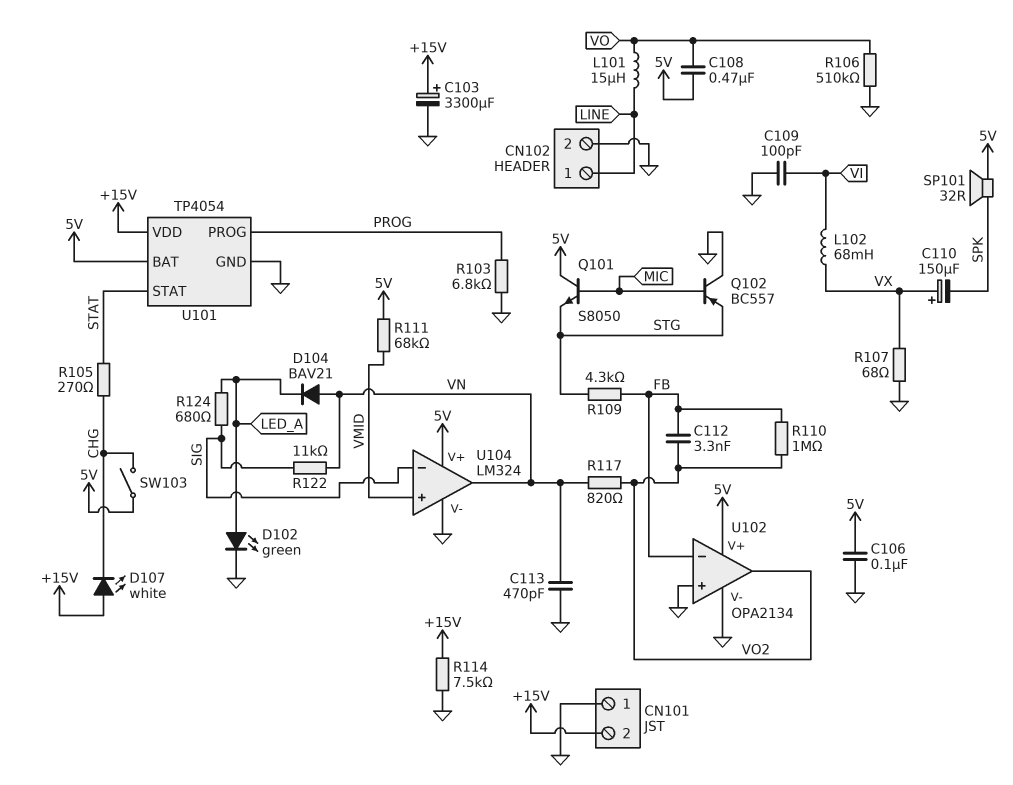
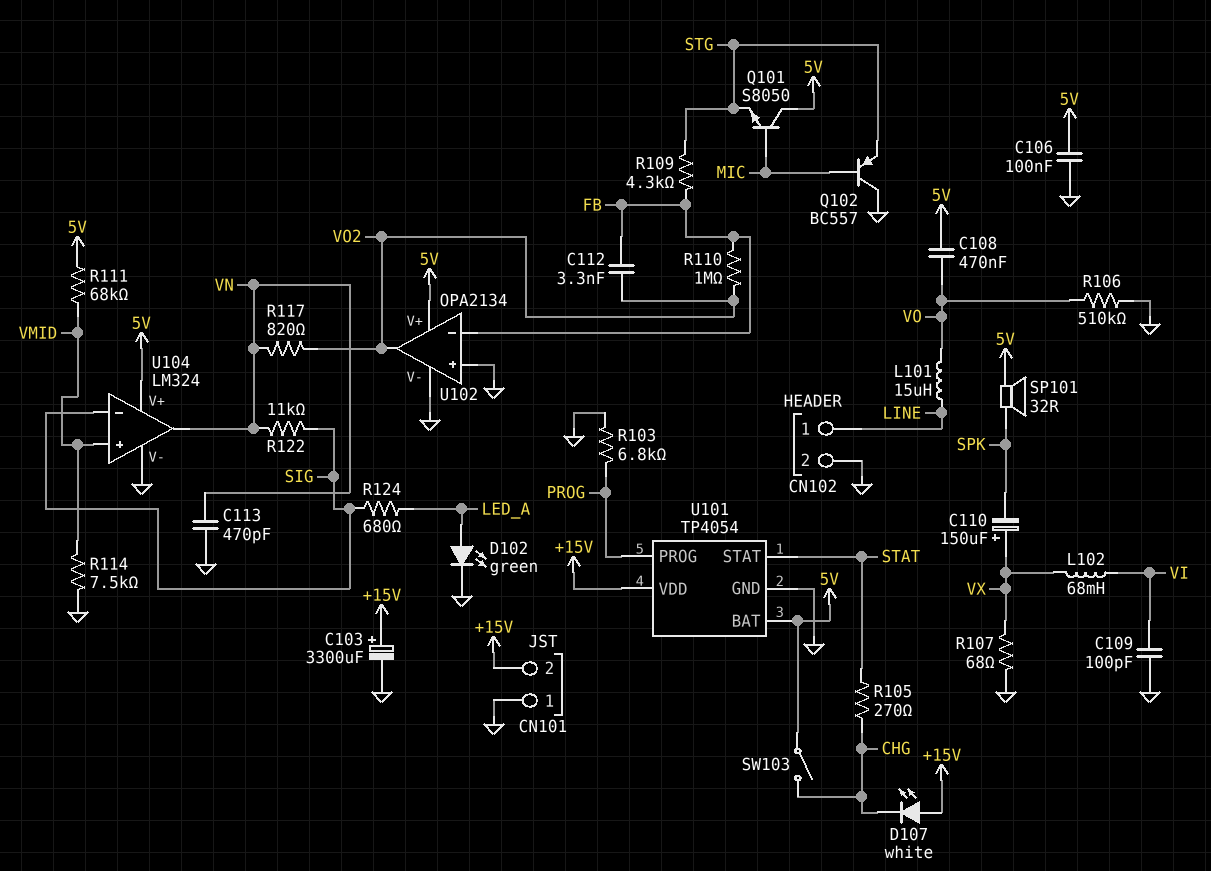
D104: diode BAV21 (A VN, K LED_A) -> none
R114: 7.5k (+15V, GND) -> 7.5k (GND, VMID)

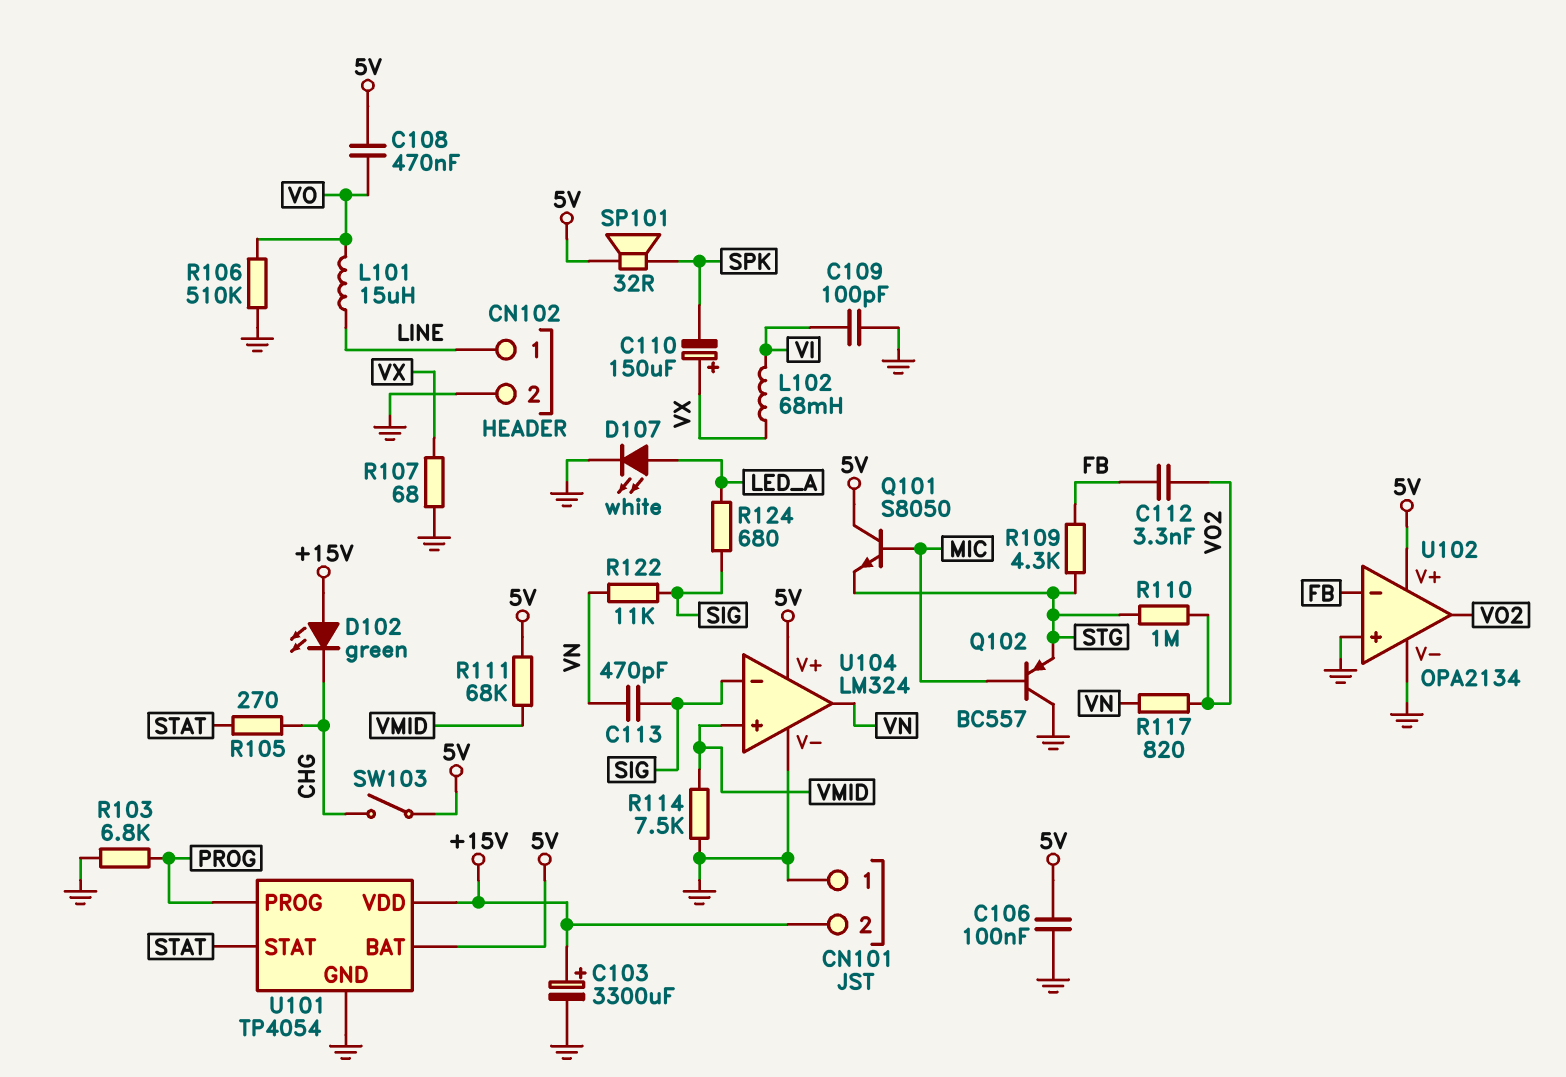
C113: 470pF (GND, VN) -> 470pF (SIG, VN)
D102: LED green (A LED_A, K GND) -> LED green (A +15V, K CHG)
D107: LED white (A +15V, K CHG) -> LED white (A LED_A, K GND)
R110: 1M (FB, VO2) -> 1M (STG, VO2)

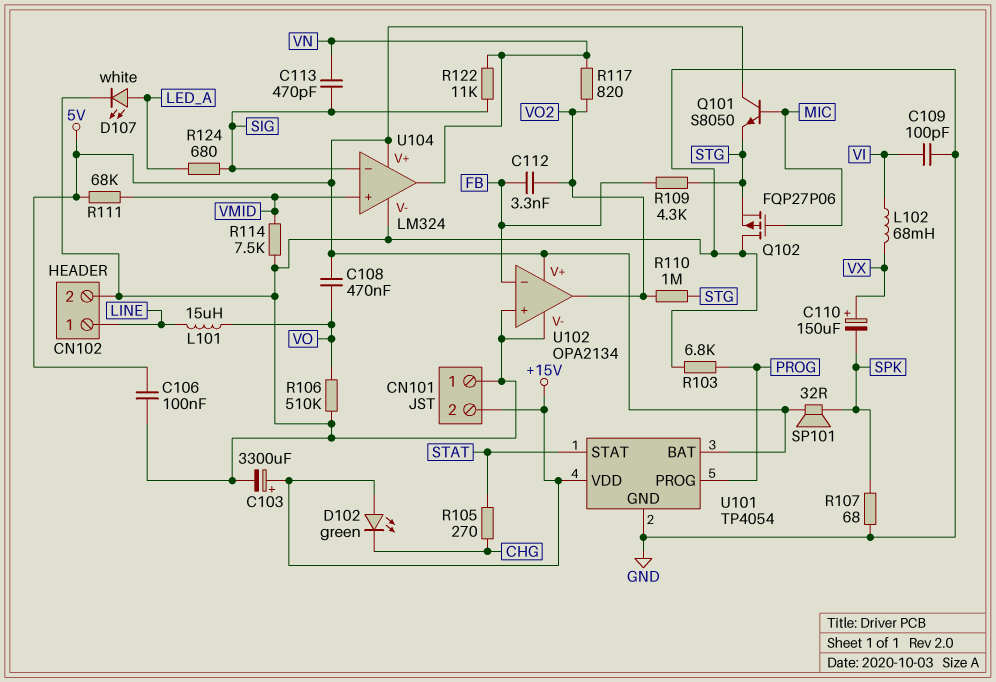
Q102: PNP BC557 (B MIC, C GND, E STG) -> PMOS FQP27P06 (G MIC, D GND, S STG)
R107: 68 (GND, VX) -> 68 (GND, SPK)
SW103: switch (5V, CHG) -> none

